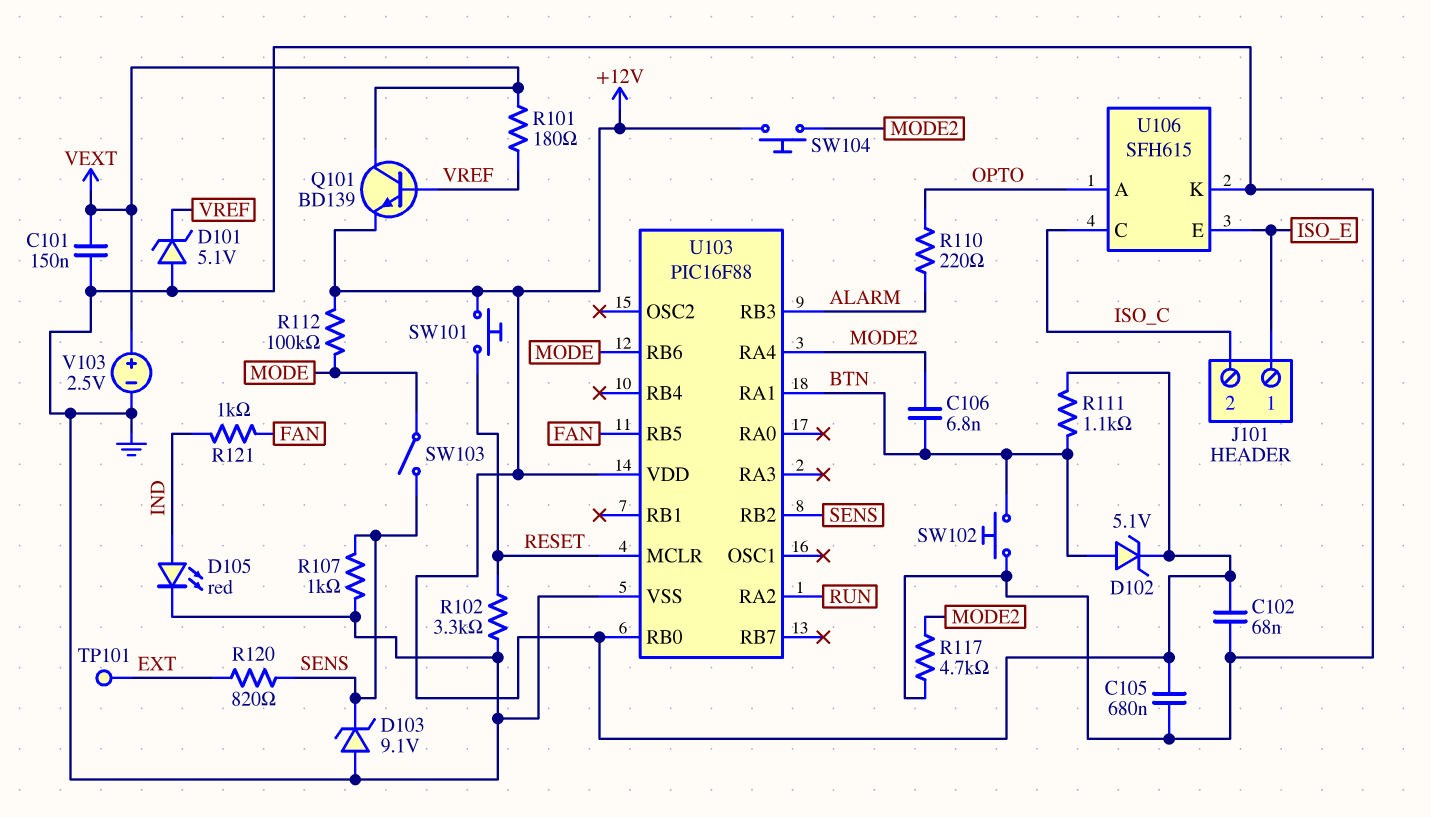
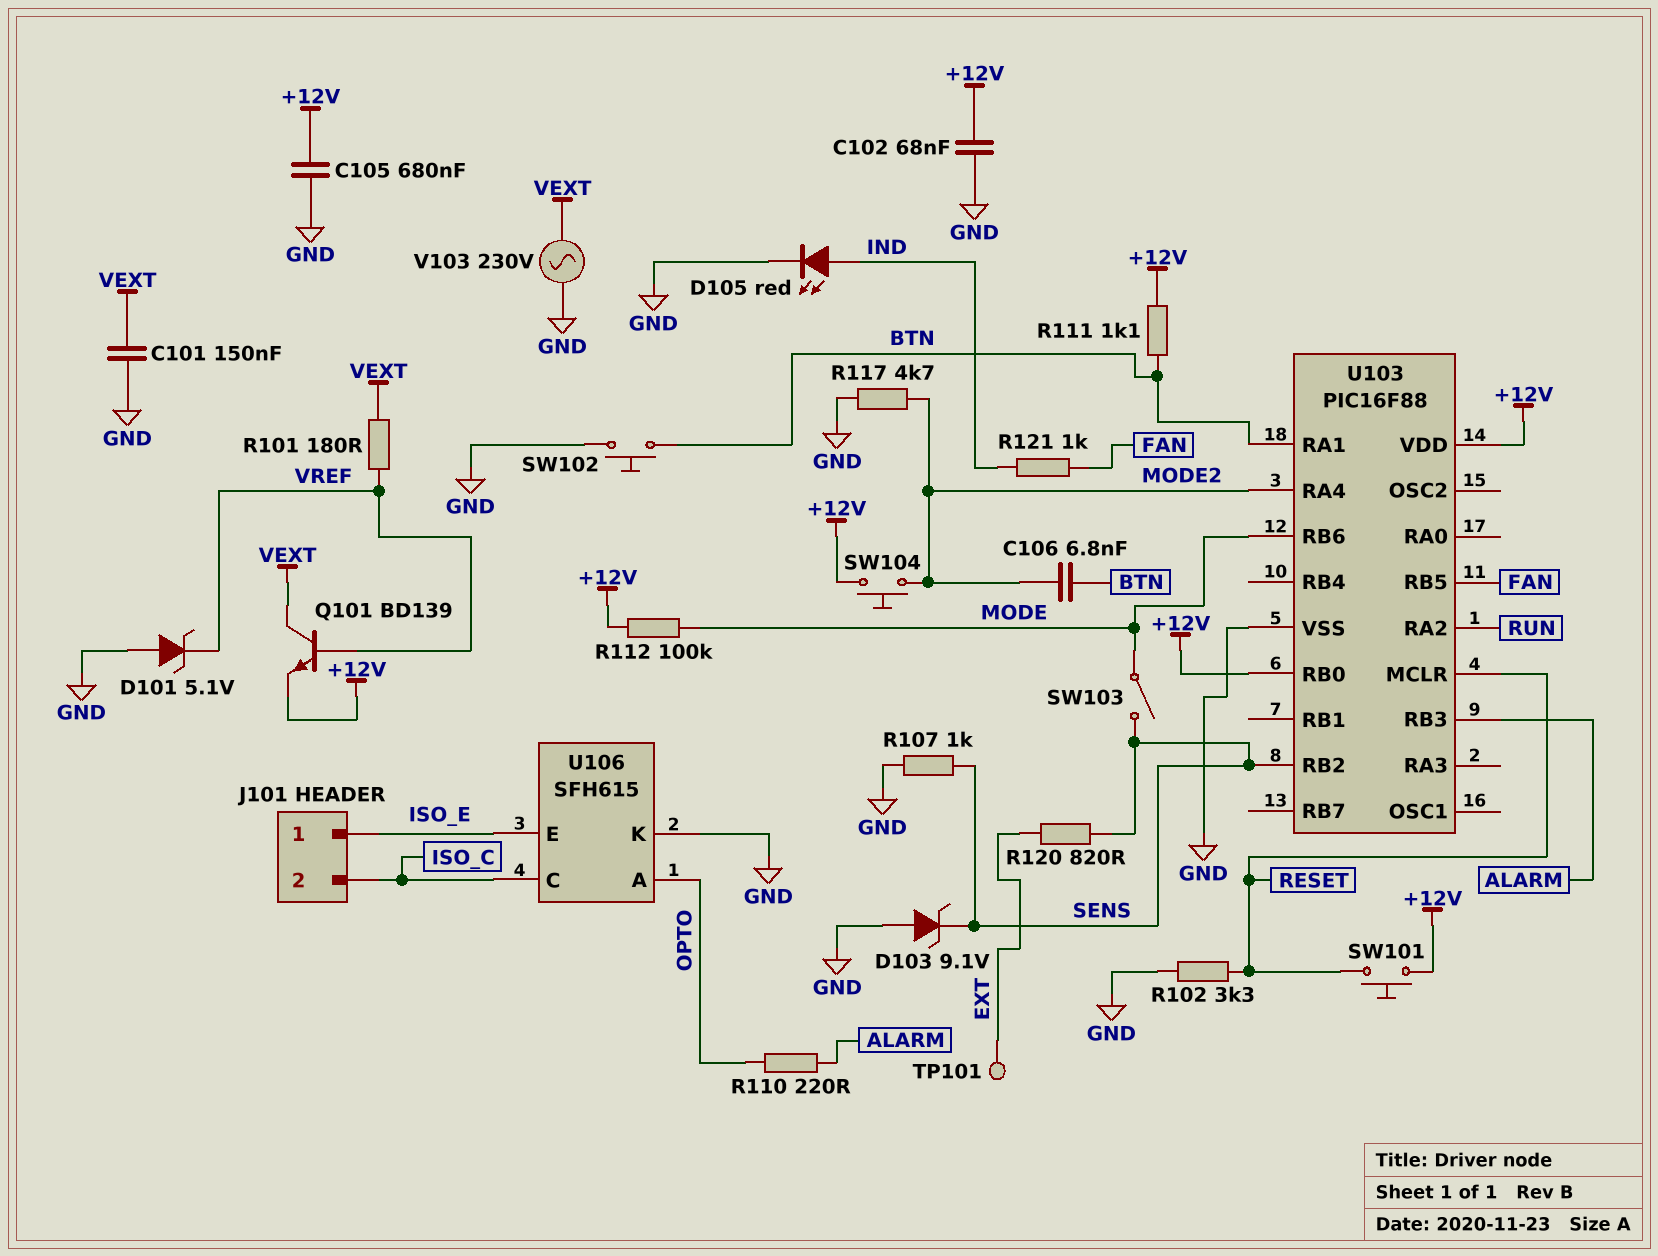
D102: zener 5.1V (A BTN, K +12V) -> none
V103: 2.5V (plus VEXT, minus GND) -> AC 230V (GND, VEXT)

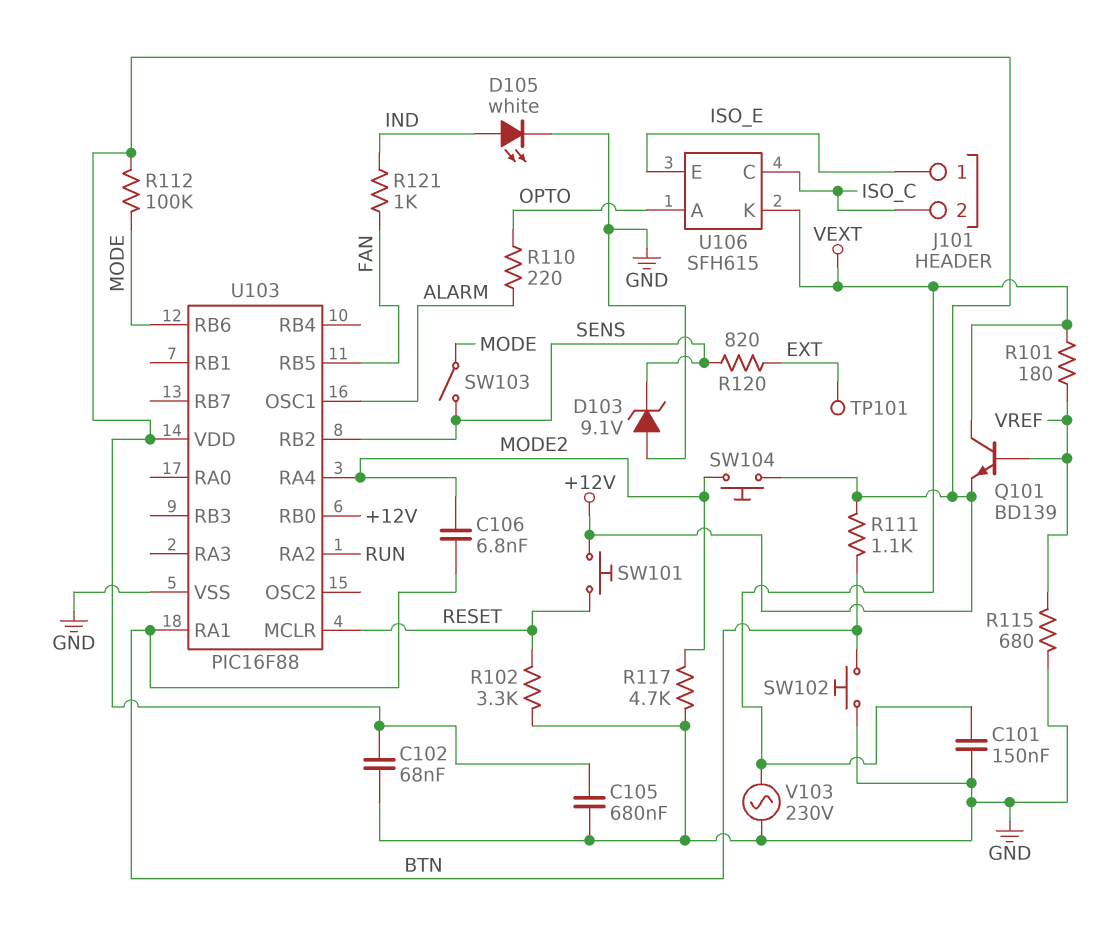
D101: zener 5.1V (A GND, K VREF) -> none
D105: LED red (A IND, K GND) -> LED white (A IND, K GND)
R107: 1k (GND, SENS) -> none
R115: none -> 680 (GND, VREF)
U103 pin OSC1: none -> ALARM
U103 pin RB3: ALARM -> none
U106 pin K: GND -> VEXT

